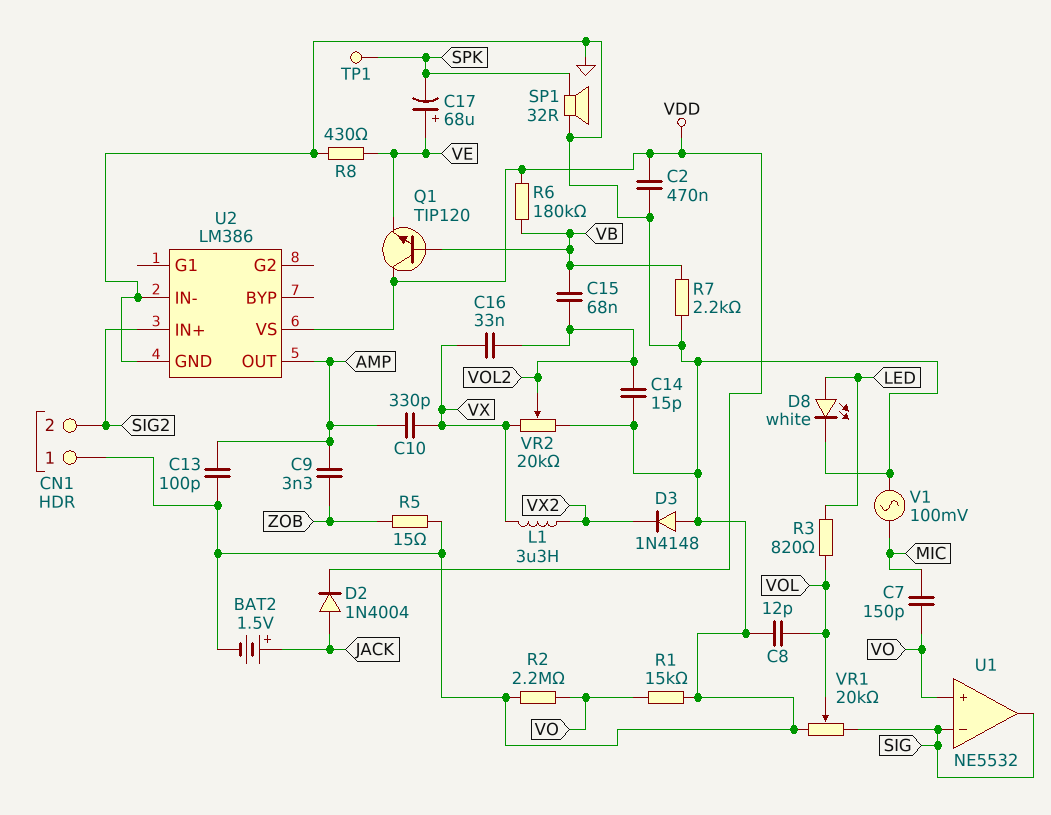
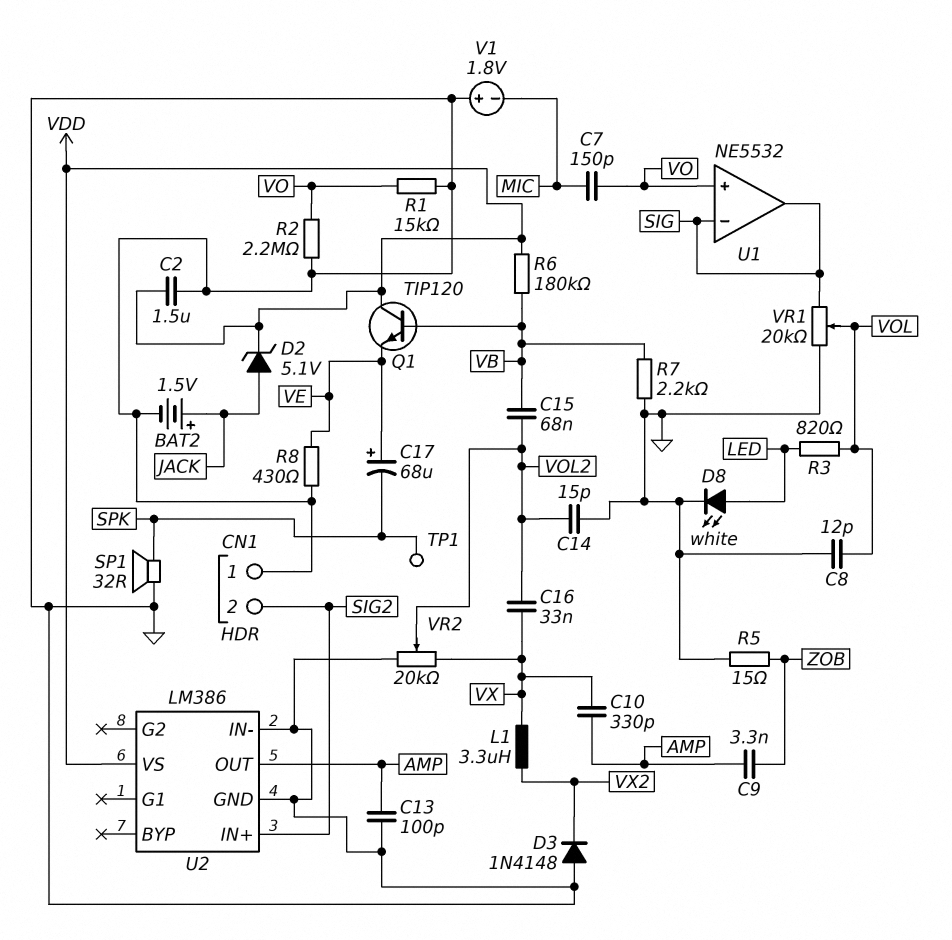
C2: 470nF (GND, VDD) -> 1.5uF (GND, VDD)
D2: diode 1N4004 (A JACK, K VDD) -> zener 5.1V (A JACK, K VDD)
V1: AC 100mV (GND, MIC) -> 1.8V (plus GND, minus MIC)

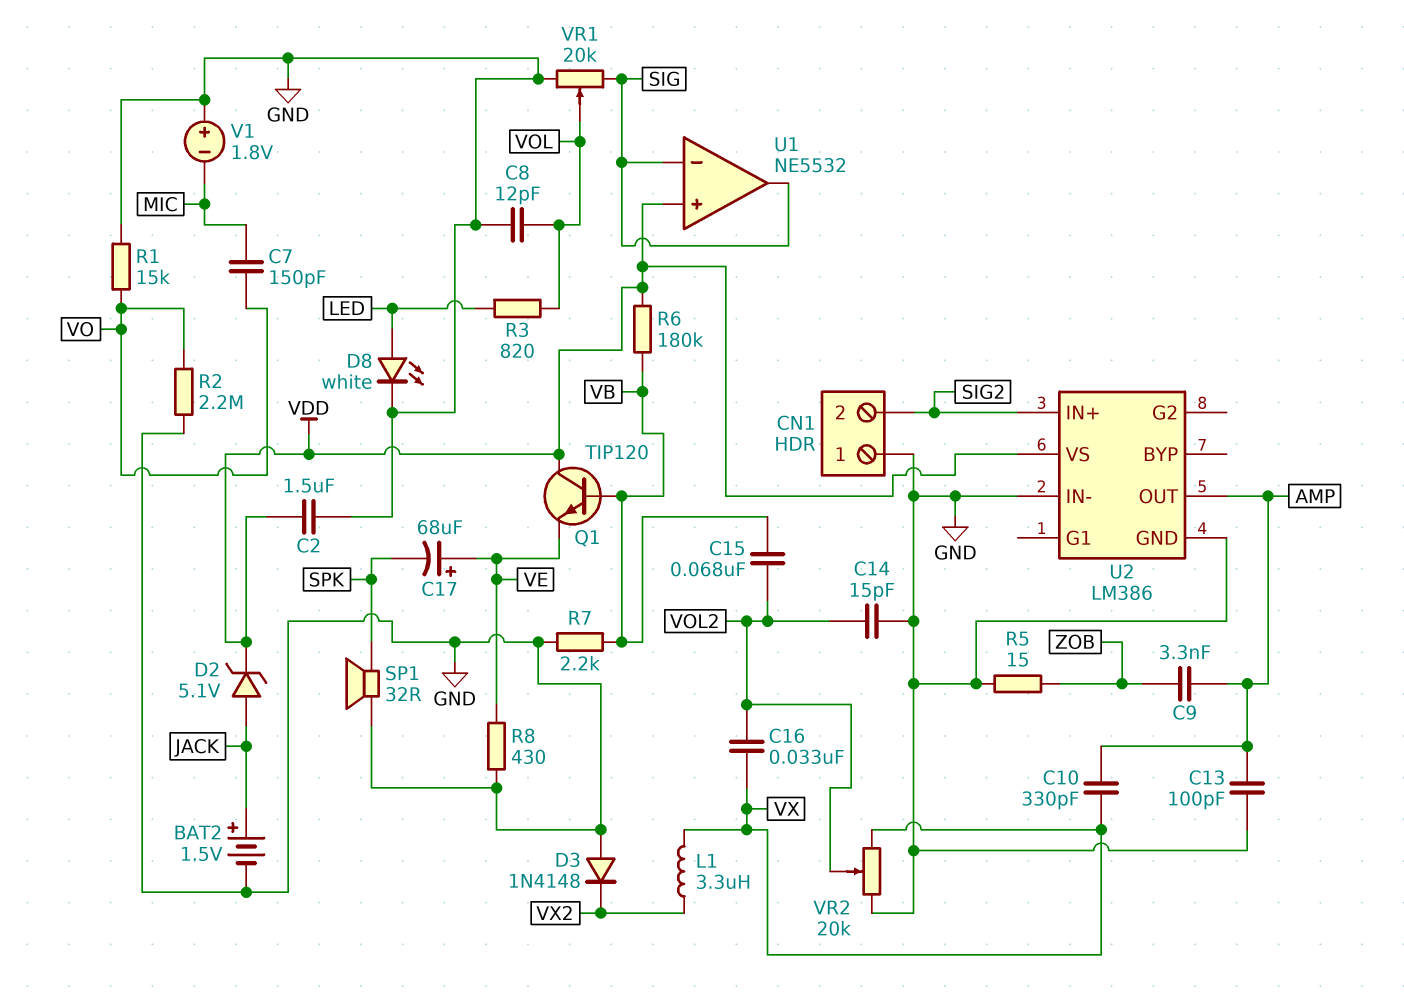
TP1: test point (SPK) -> none
U1 pin in+: VO -> VDD

